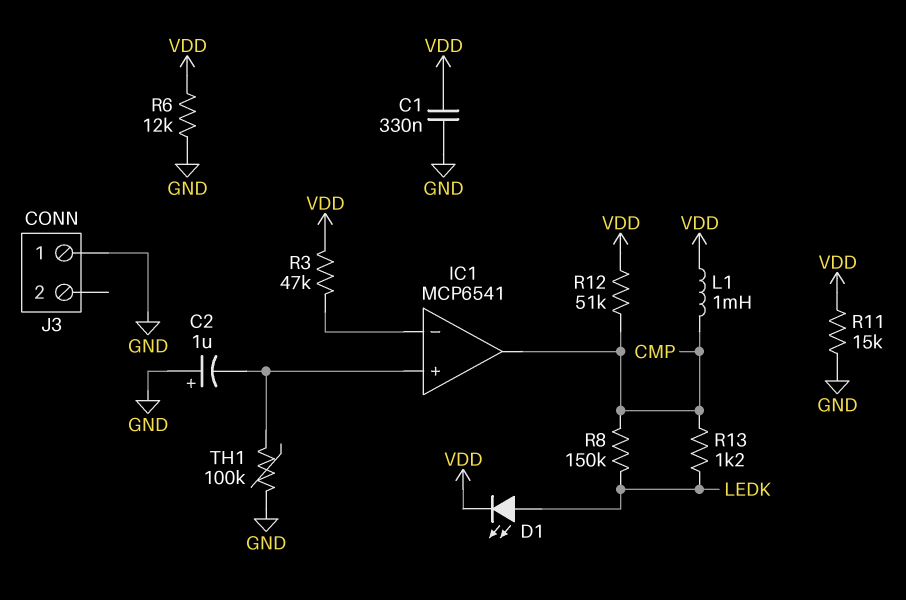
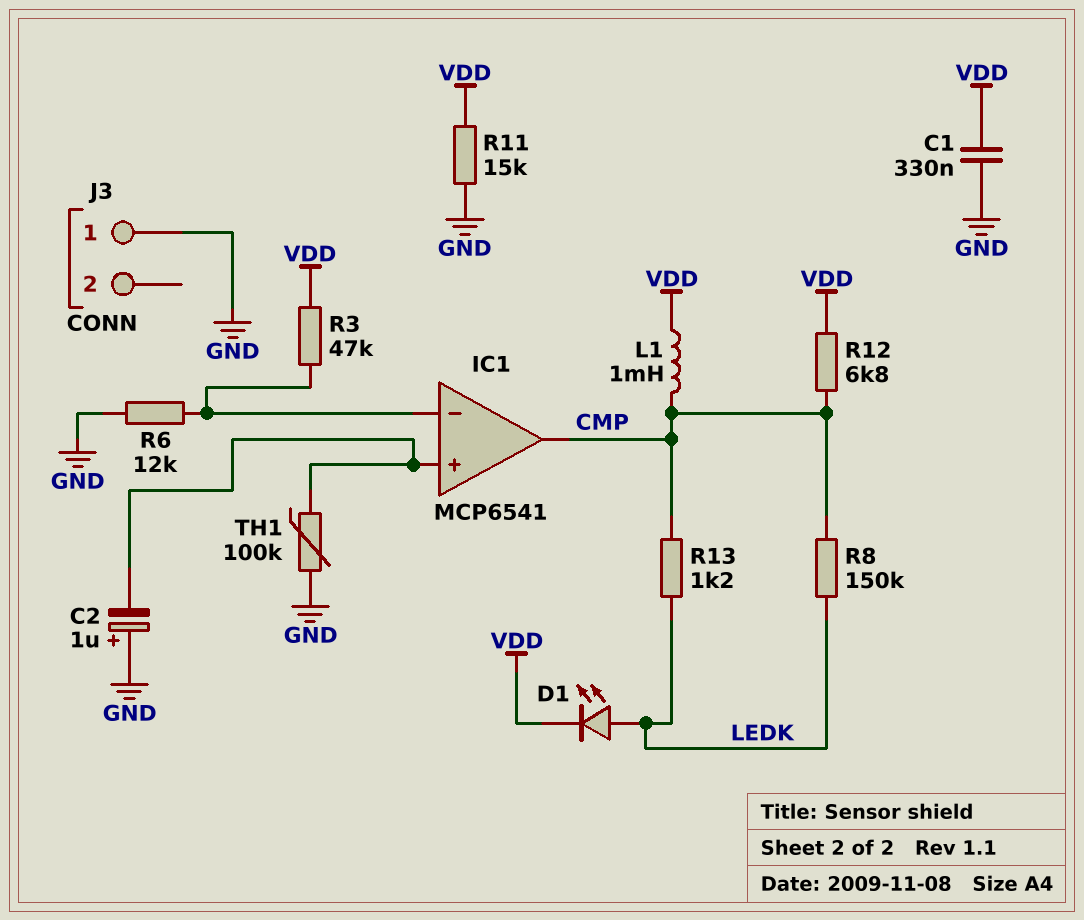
R6: 12k (GND, VDD) -> 12k (GND, IC1/in-)
R12: 51k (CMP, VDD) -> 6.8k (CMP, VDD)

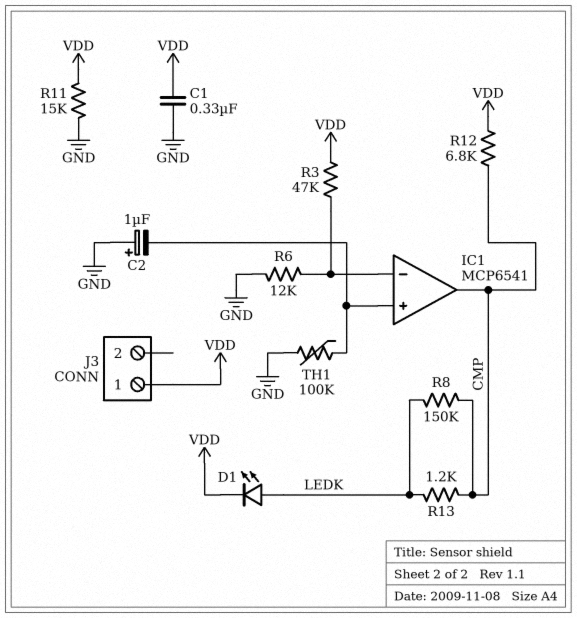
J3 pin 1: GND -> VDD
L1: 1mH (CMP, VDD) -> none

